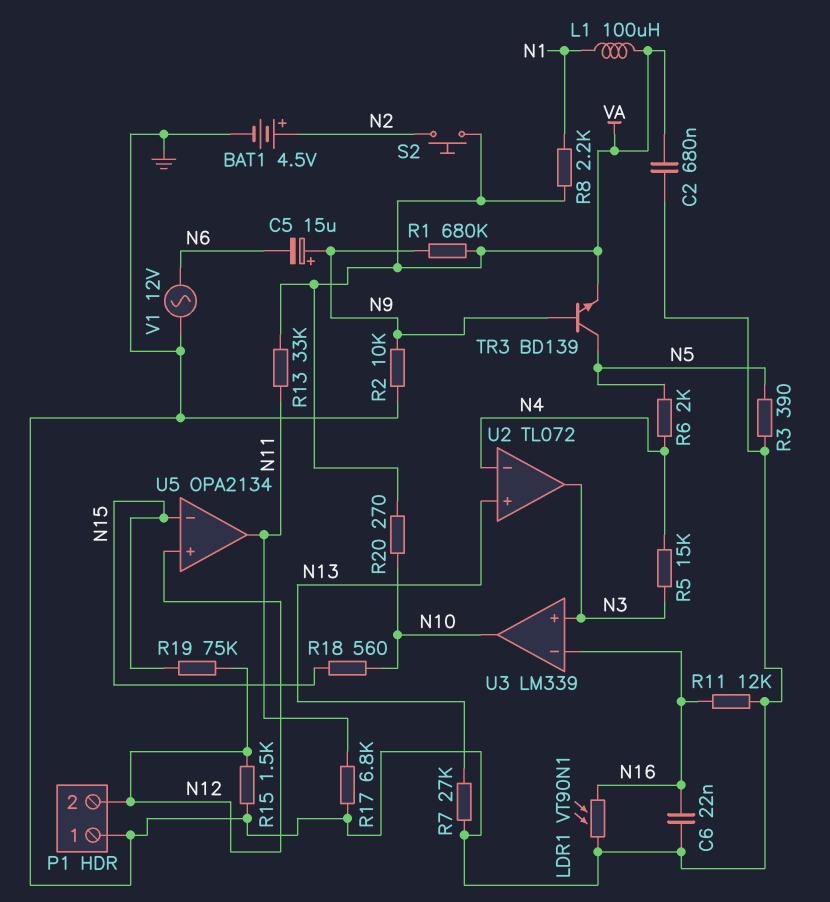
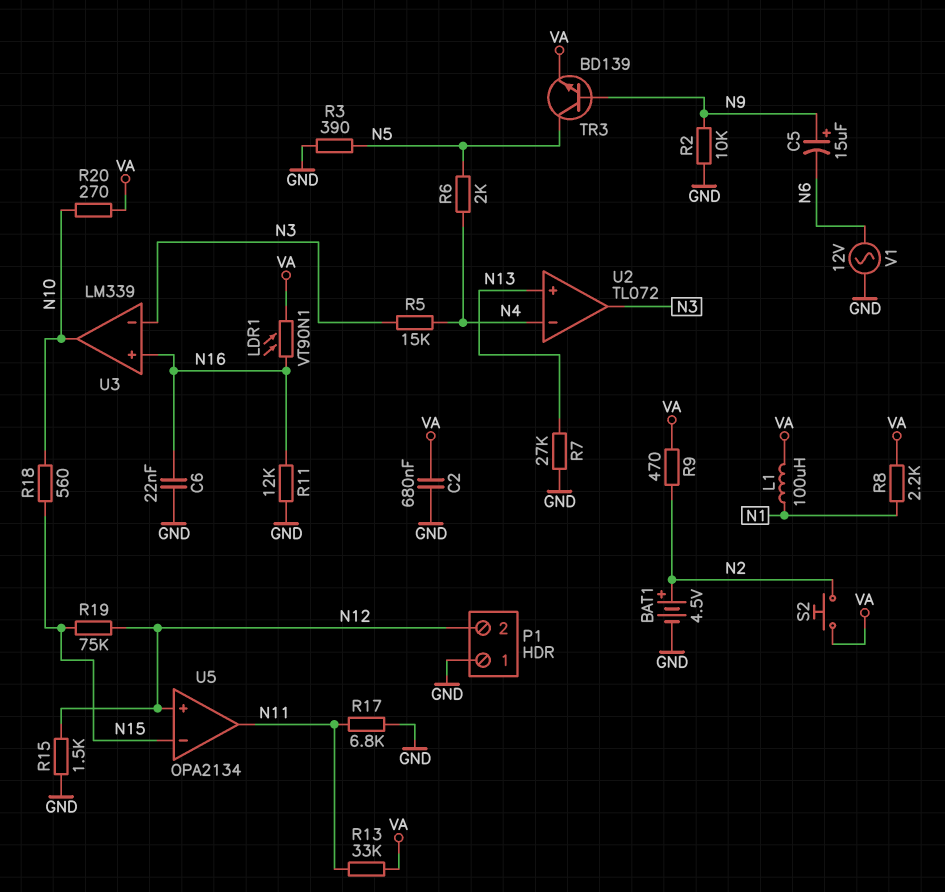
LDR1: VT90N1 (GND, N16) -> VT90N1 (N16, VA)
R1: 680k (N9, VA) -> none
R9: none -> 470 (N2, VA)
U3 pin in+: N3 -> N16
U3 pin in-: N16 -> N3

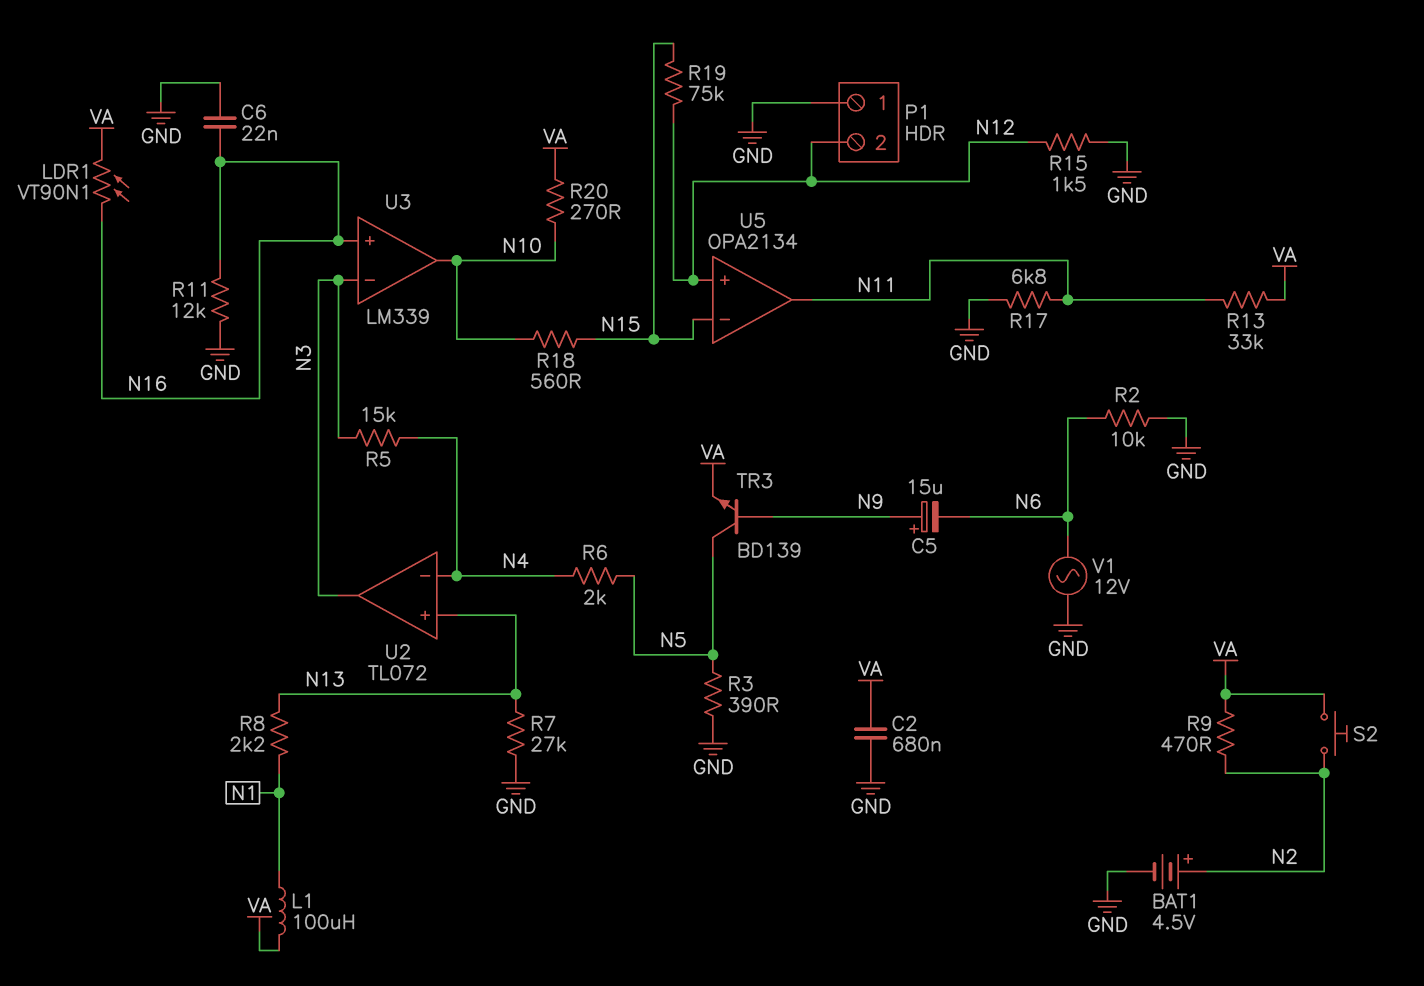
R2: 10k (GND, N9) -> 10k (GND, N6)
R8: 2.2k (N1, VA) -> 2.2k (N1, N13)

